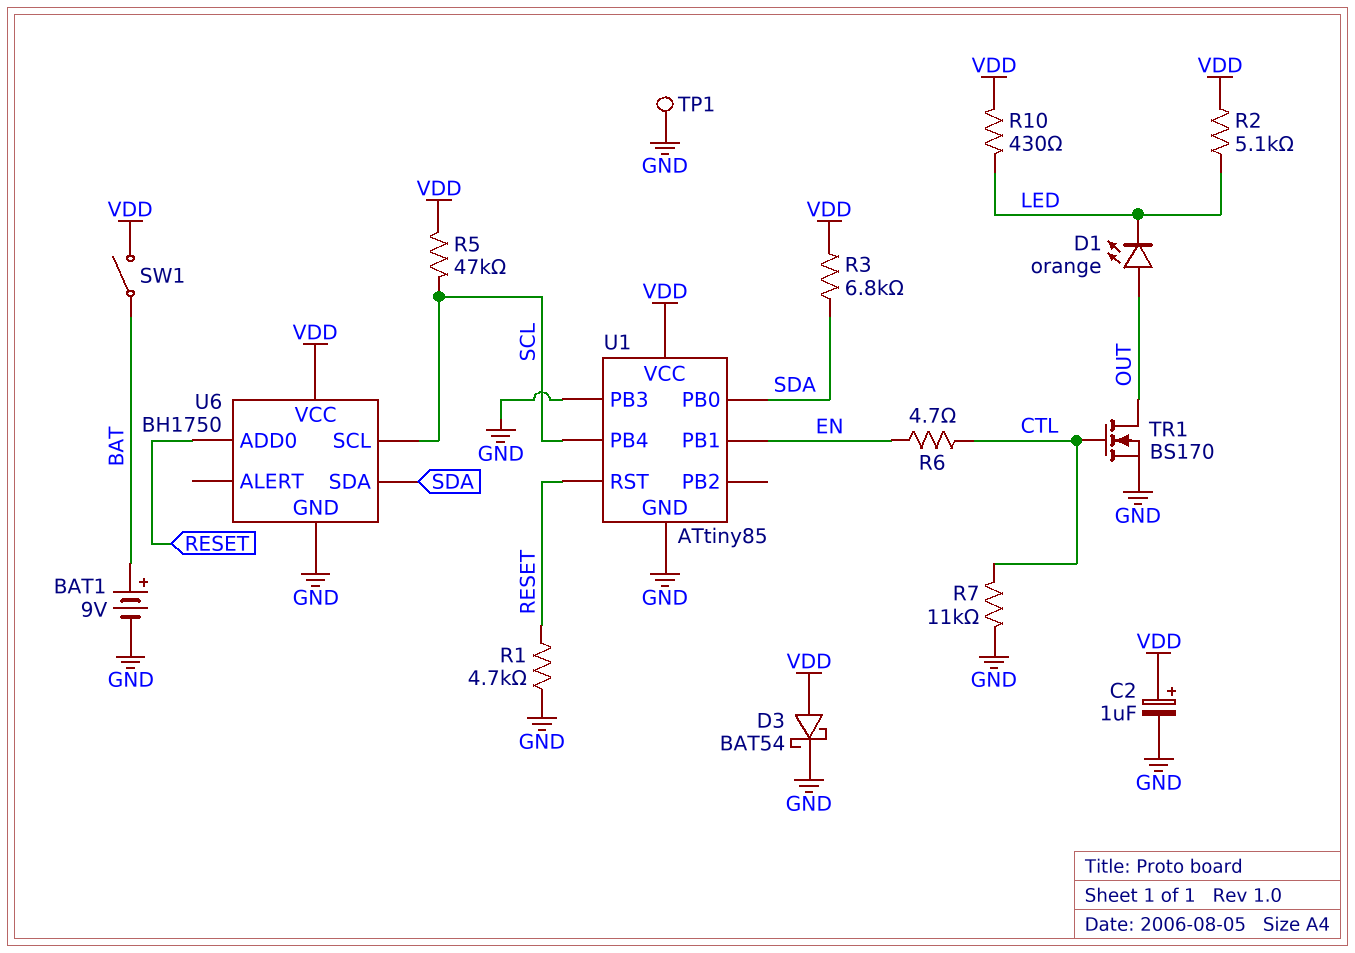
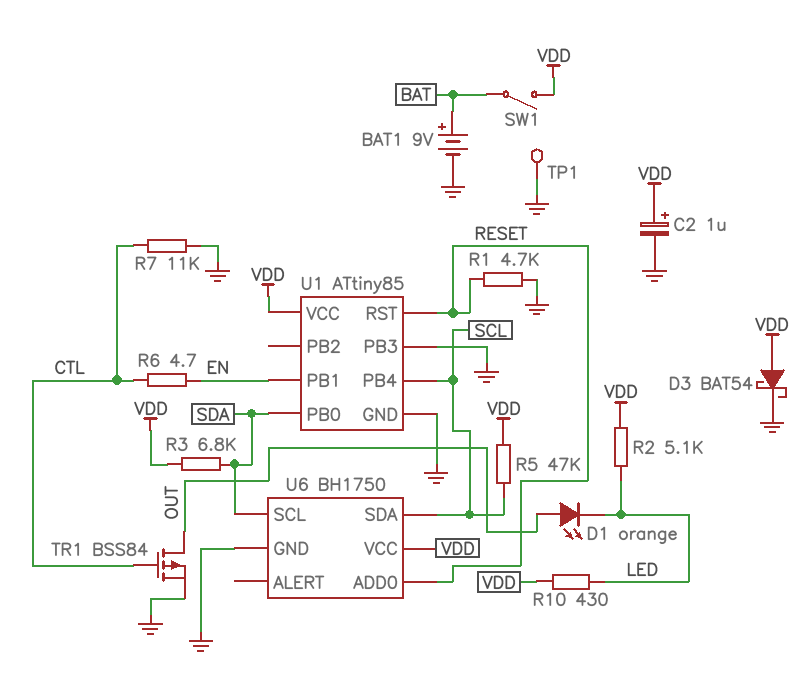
TR1: NMOS BS170 (G CTL, D OUT, S GND) -> PMOS BSS84 (G CTL, D OUT, S GND)
U6 pin SCL: SCL -> SDA
U6 pin SDA: SDA -> SCL

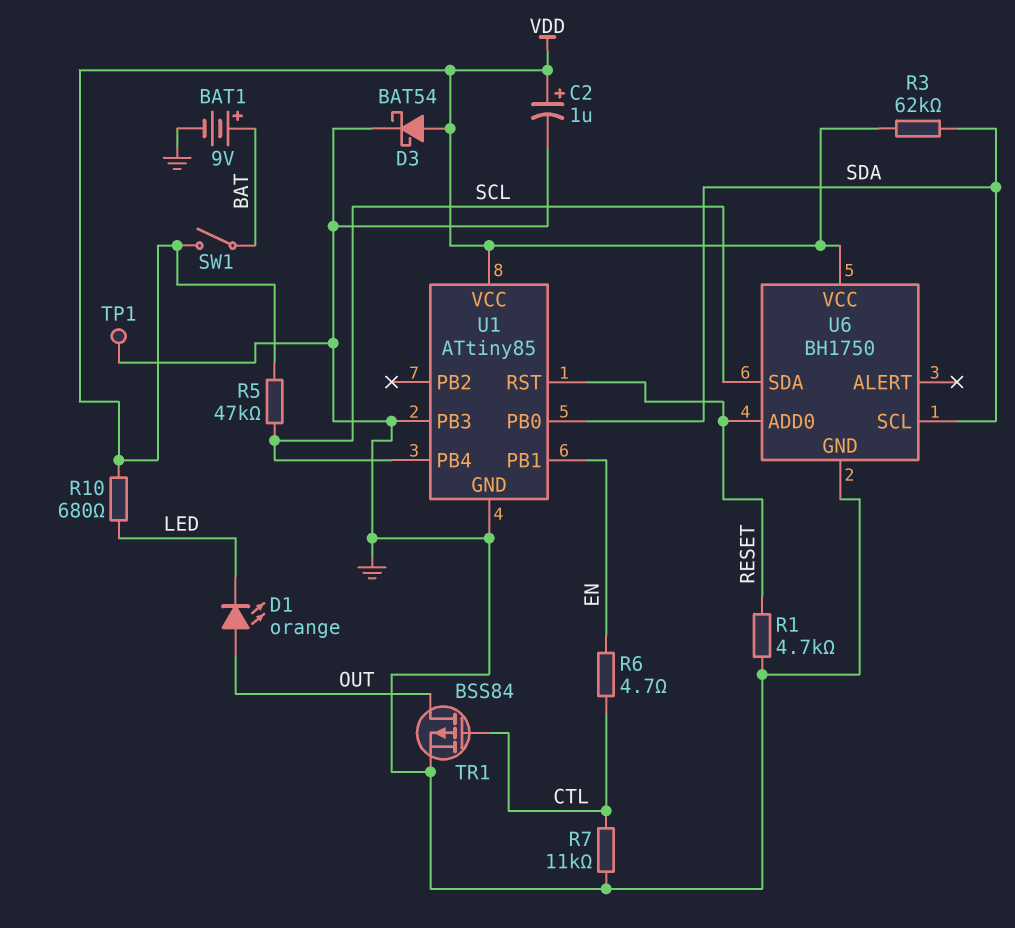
R2: 5.1k (LED, VDD) -> none
R3: 6.8k (SDA, VDD) -> 62k (SDA, VDD)
R10: 430 (LED, VDD) -> 680 (LED, VDD)

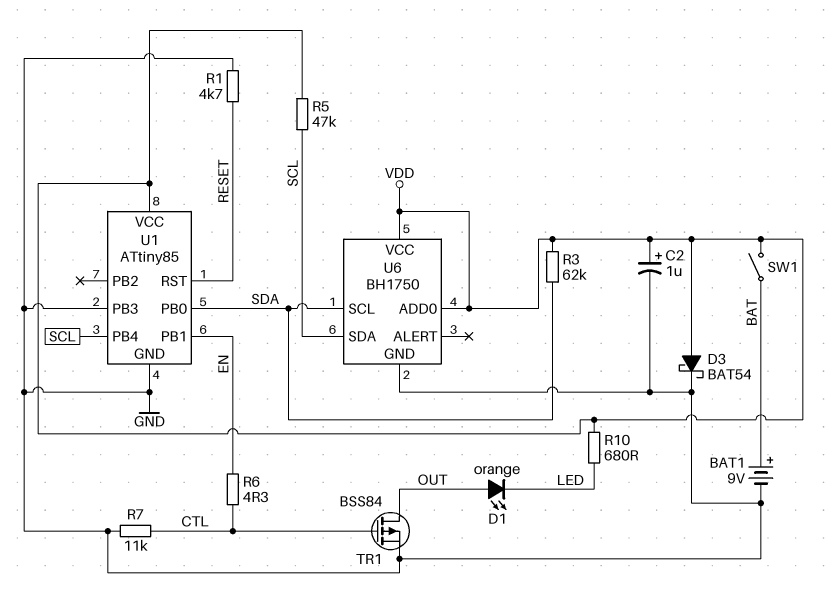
R6: 4.7 (CTL, EN) -> 4.3 (CTL, EN)
TP1: test point (GND) -> none
U6 pin ADD0: RESET -> VDD

